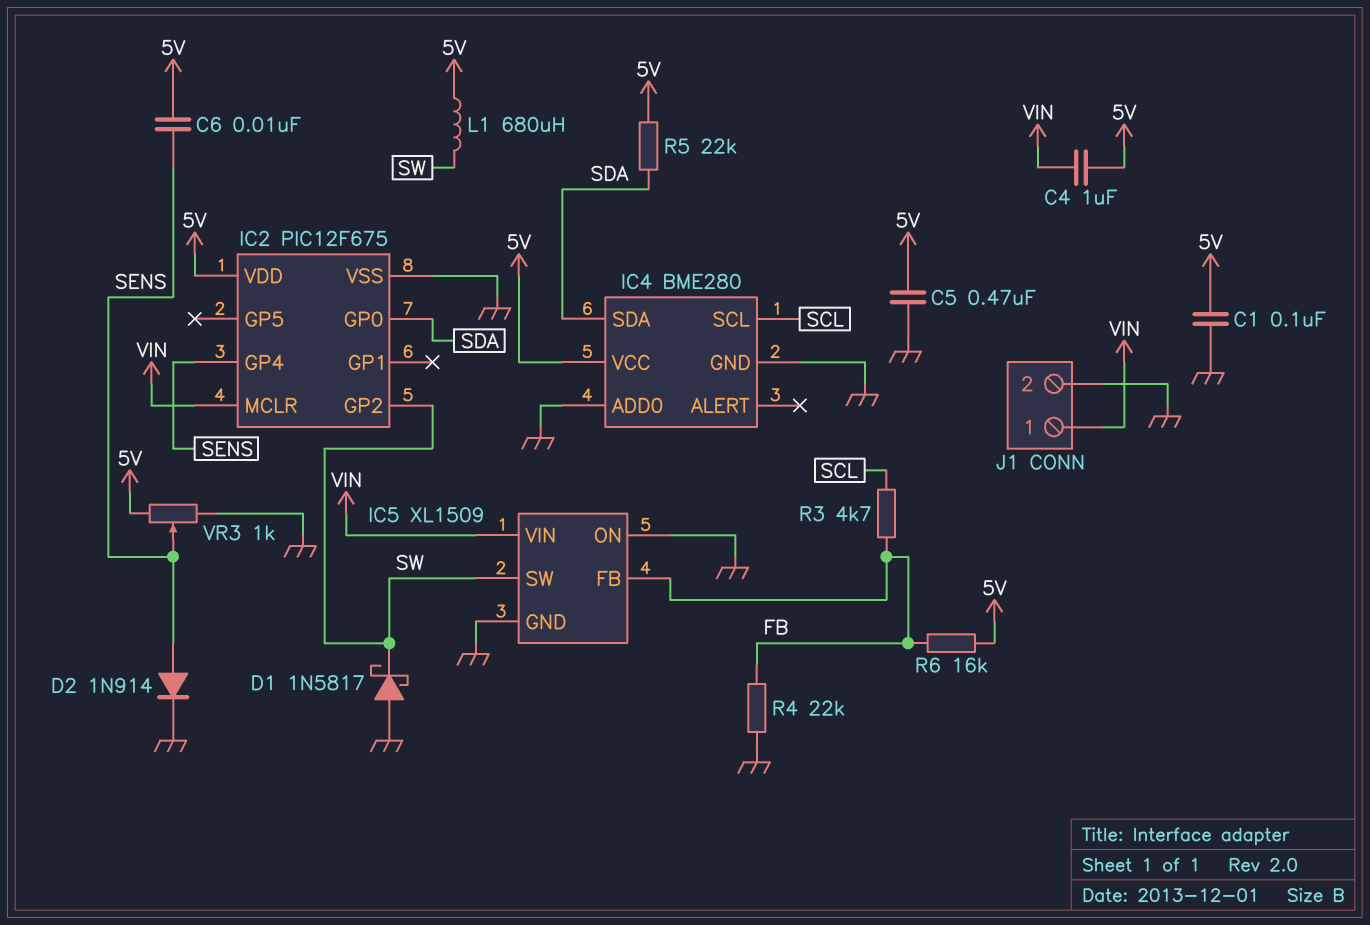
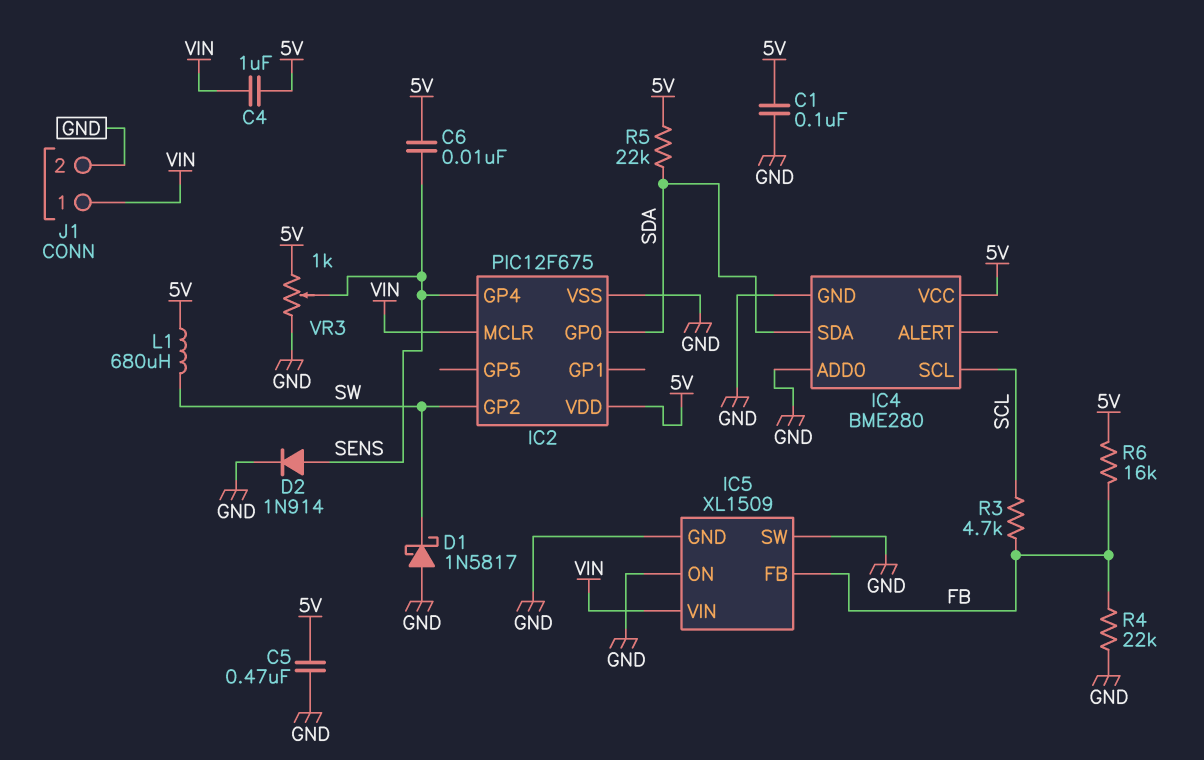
IC5 pin SW: SW -> GND

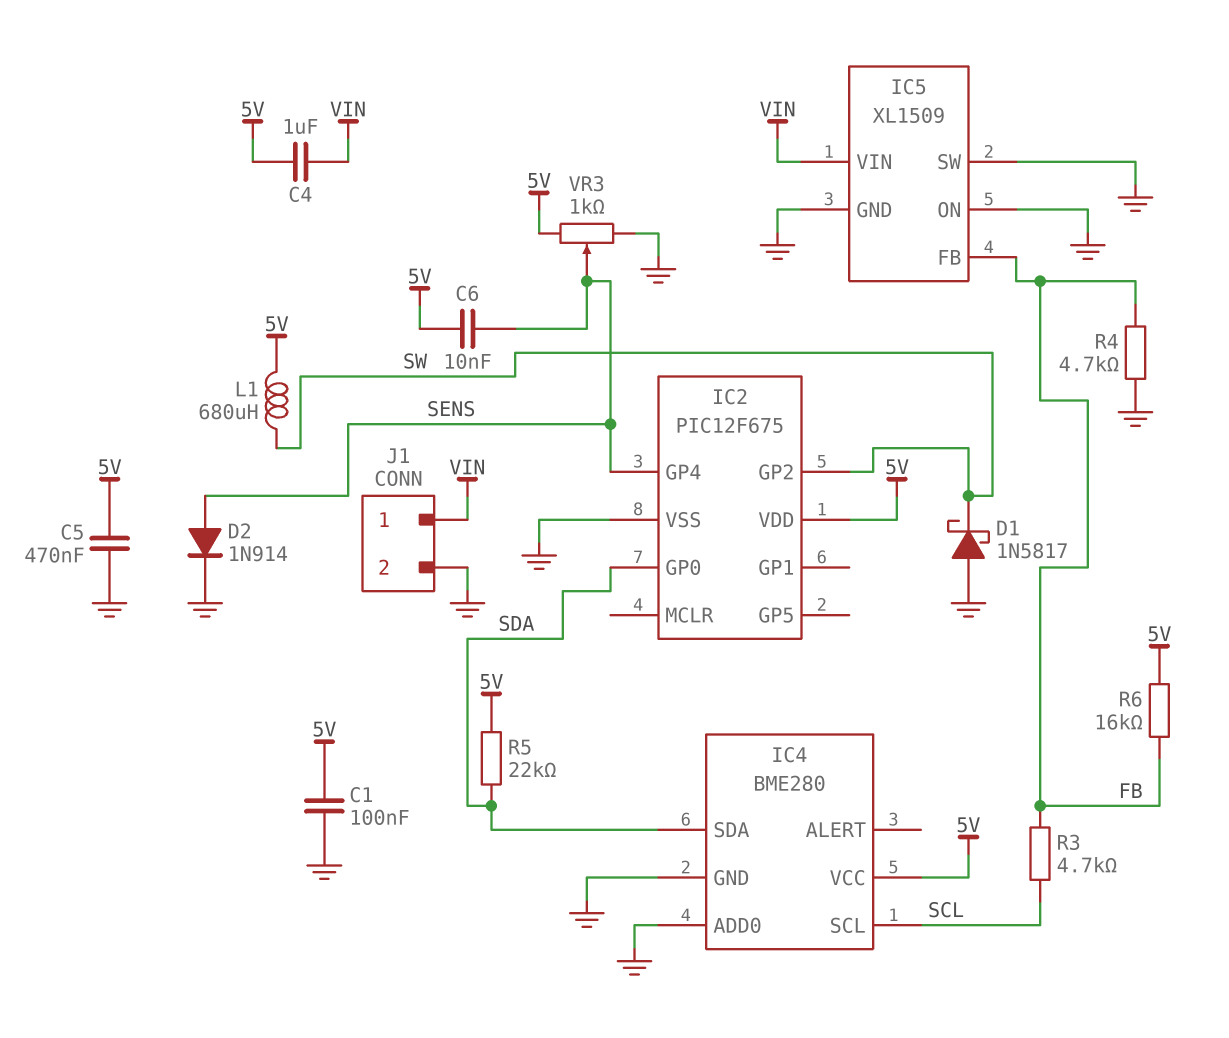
IC2 pin MCLR: VIN -> none
R4: 22k (FB, GND) -> 4.7k (FB, GND)

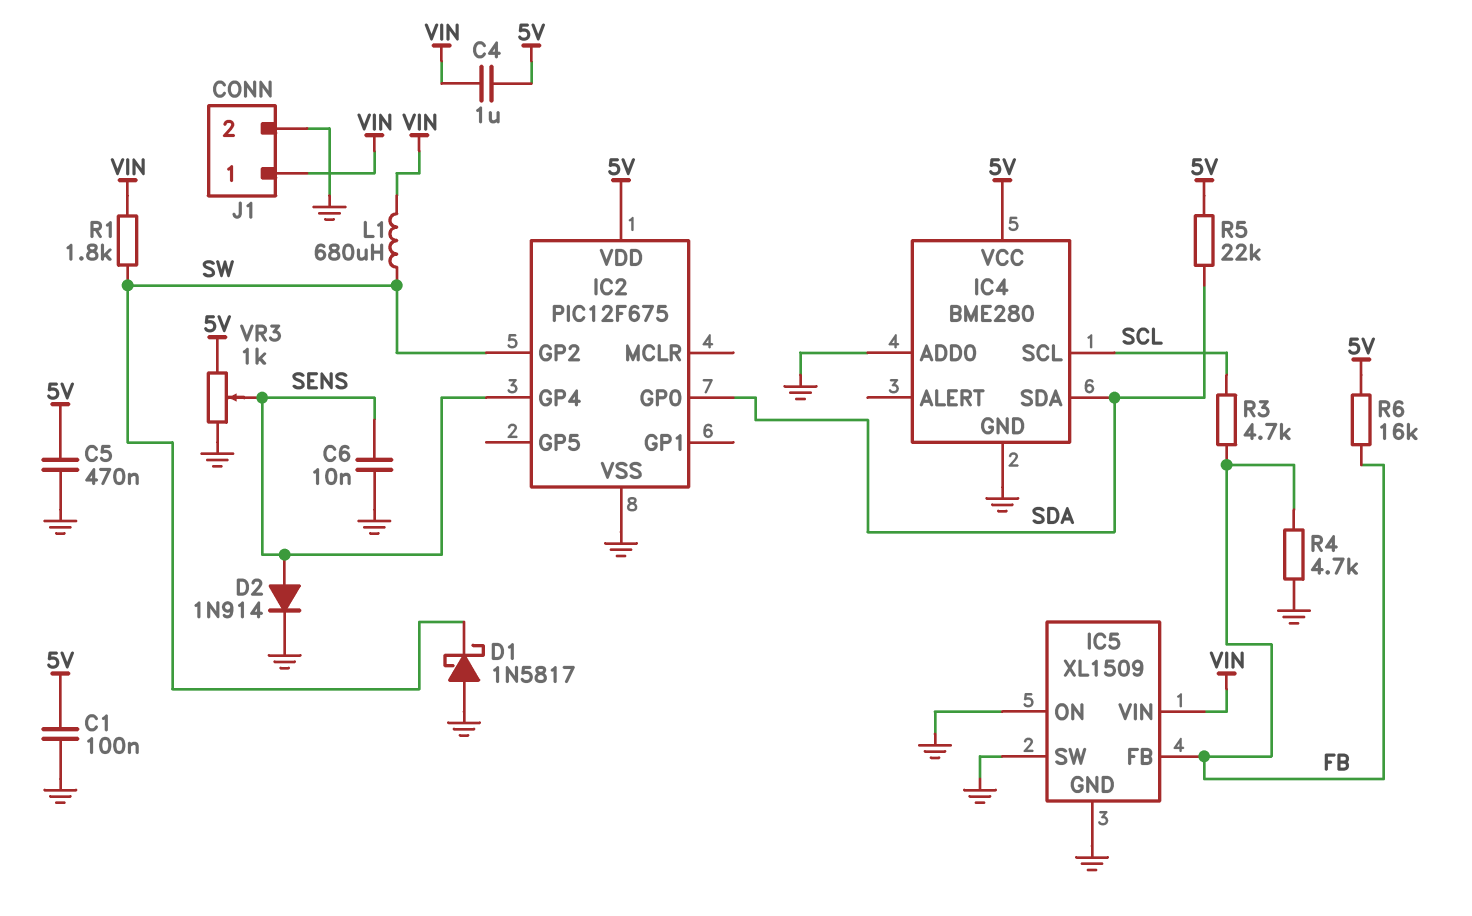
C6: 10nF (5V, SENS) -> 10nF (GND, SENS)
L1: 680uH (5V, SW) -> 680uH (SW, VIN)
R1: none -> 1.8k (SW, VIN)

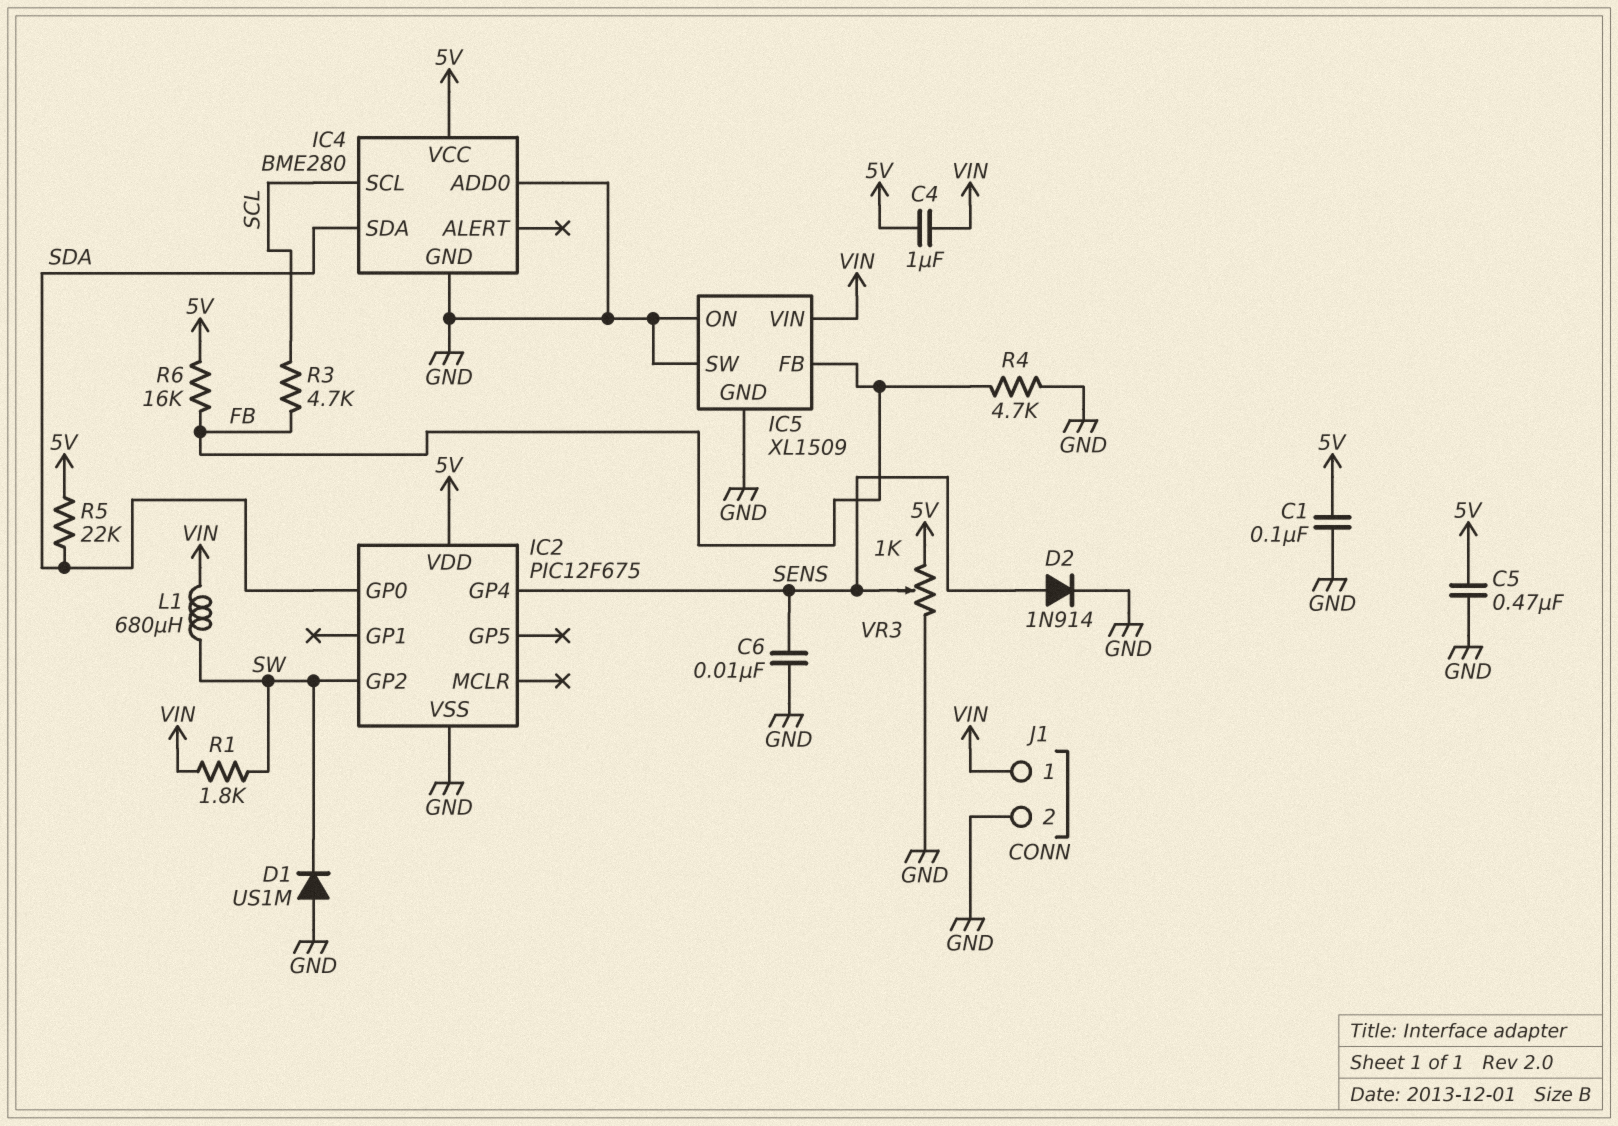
D1: schottky 1N5817 (A GND, K SW) -> diode US1M (A GND, K SW)

